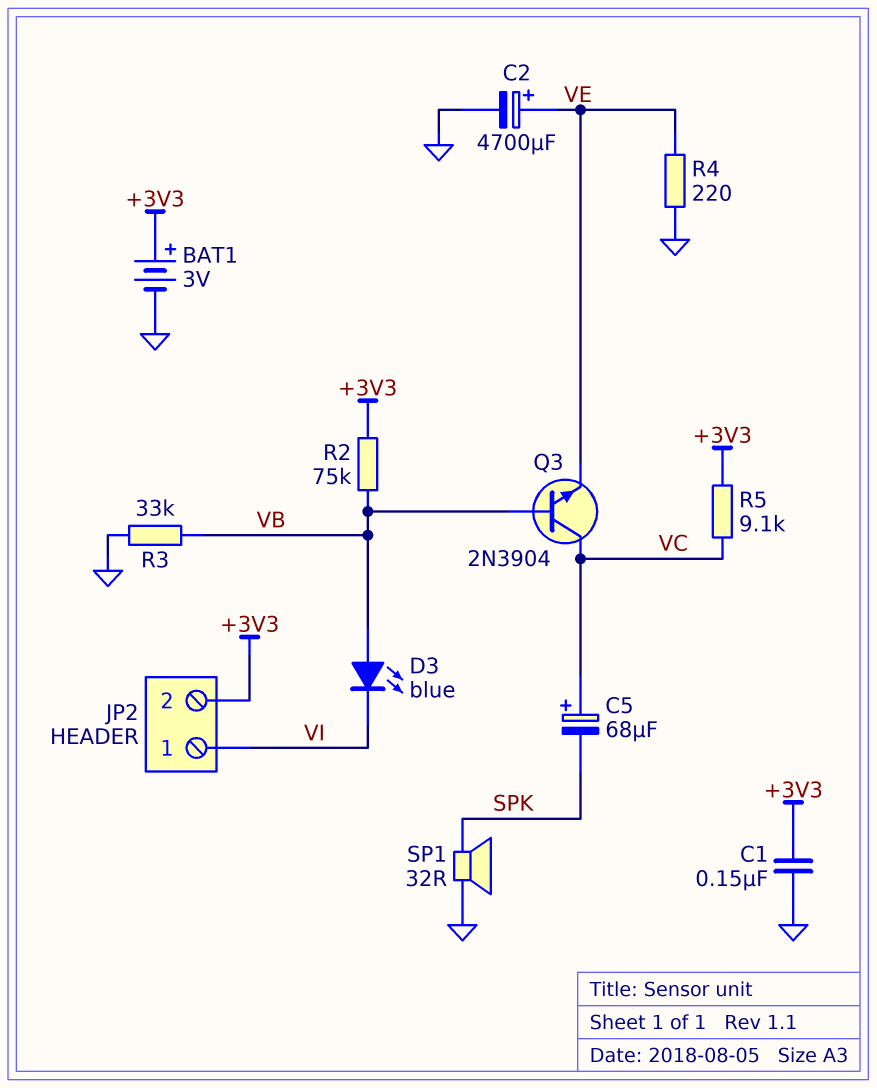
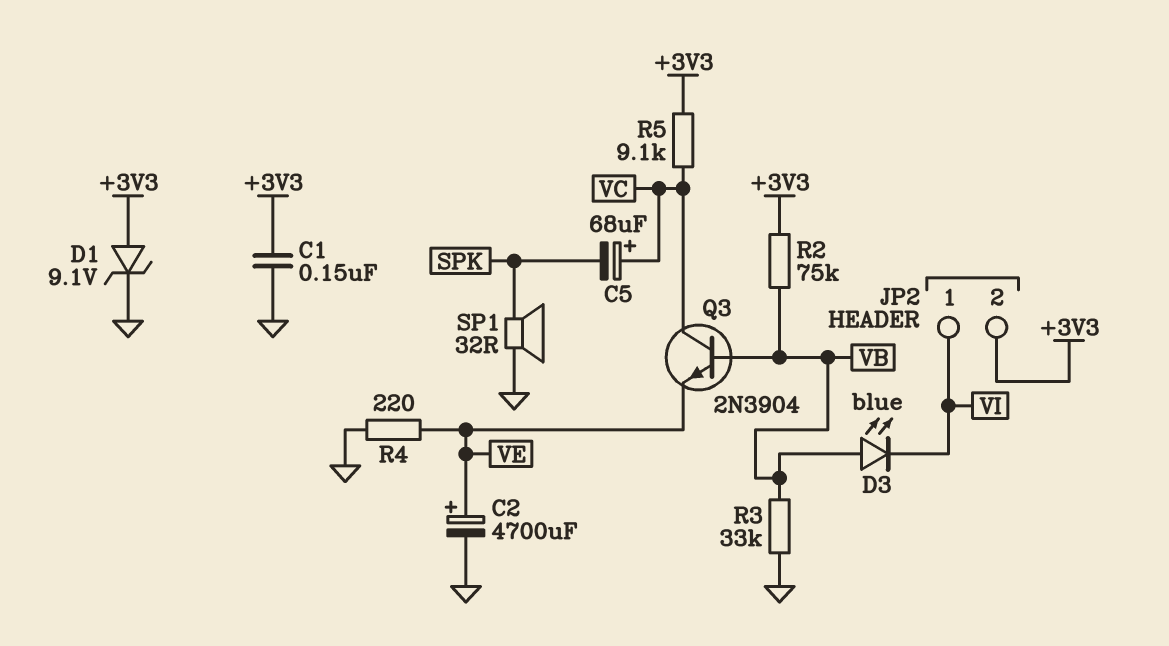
BAT1: 3V (plus +3V3, minus GND) -> none
D1: none -> zener 9.1V (A +3V3, K GND)

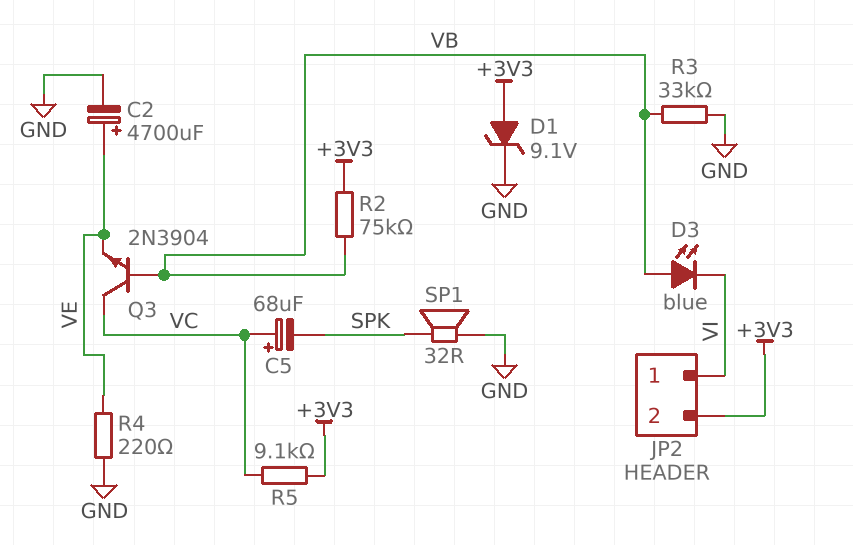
C1: 150nF (+3V3, GND) -> none

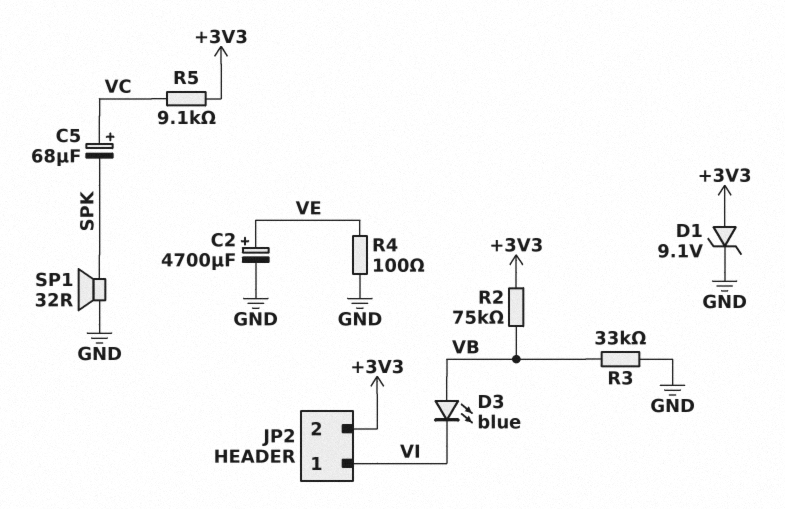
Q3: NPN 2N3904 (B VB, C VC, E VE) -> none
R4: 220 (GND, VE) -> 100 (GND, VE)

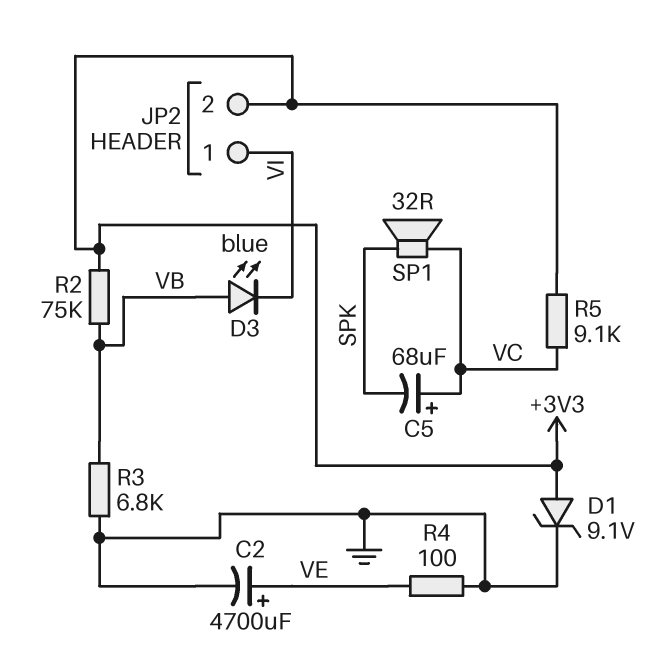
R3: 33k (GND, VB) -> 6.8k (GND, VB)
SP1: speaker 32R (GND, SPK) -> speaker 32R (SPK, VC)

